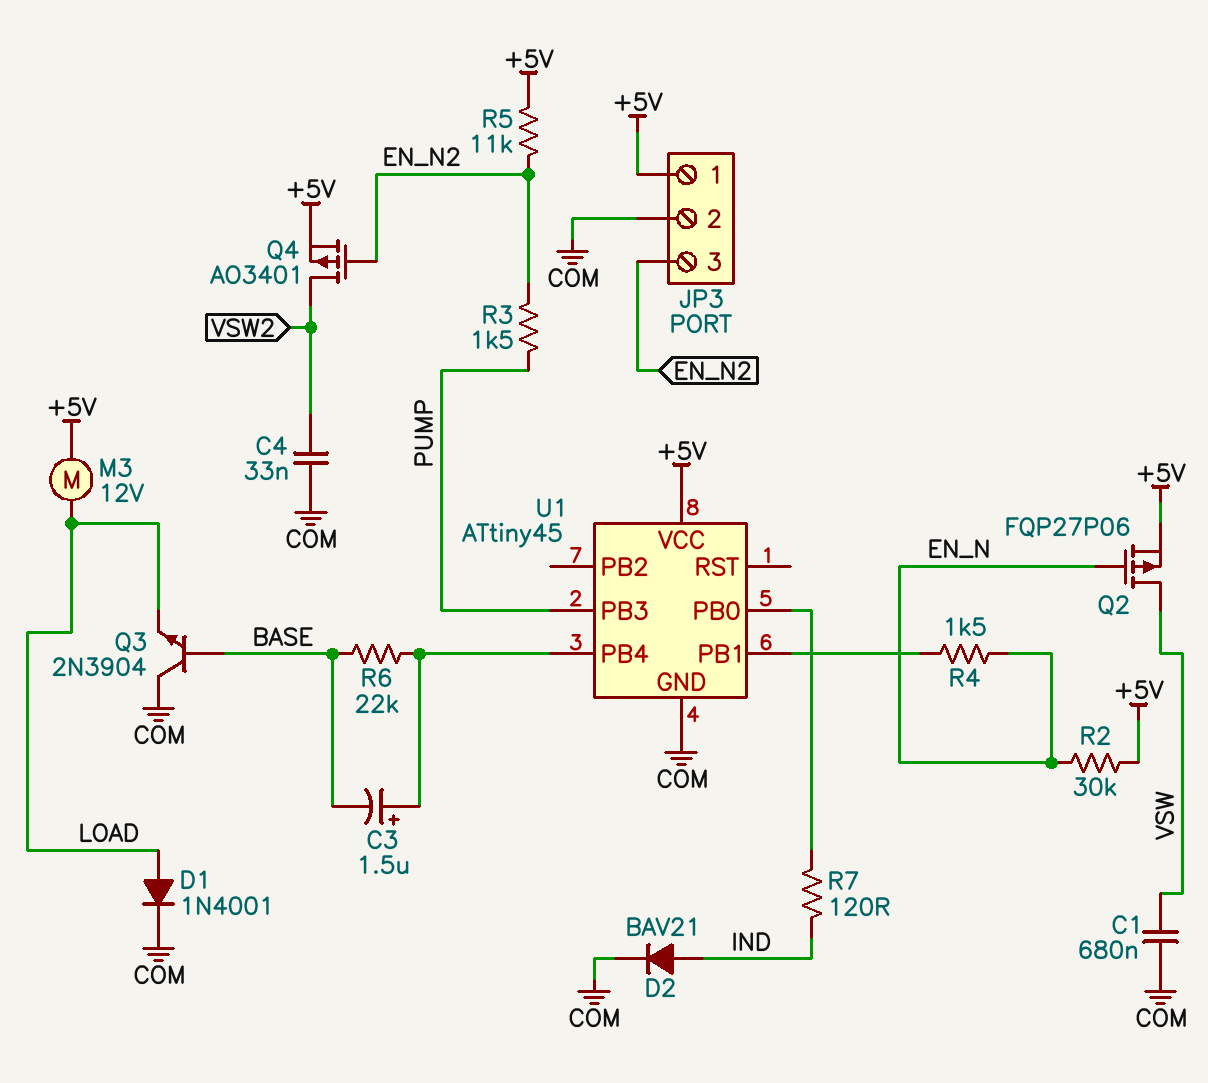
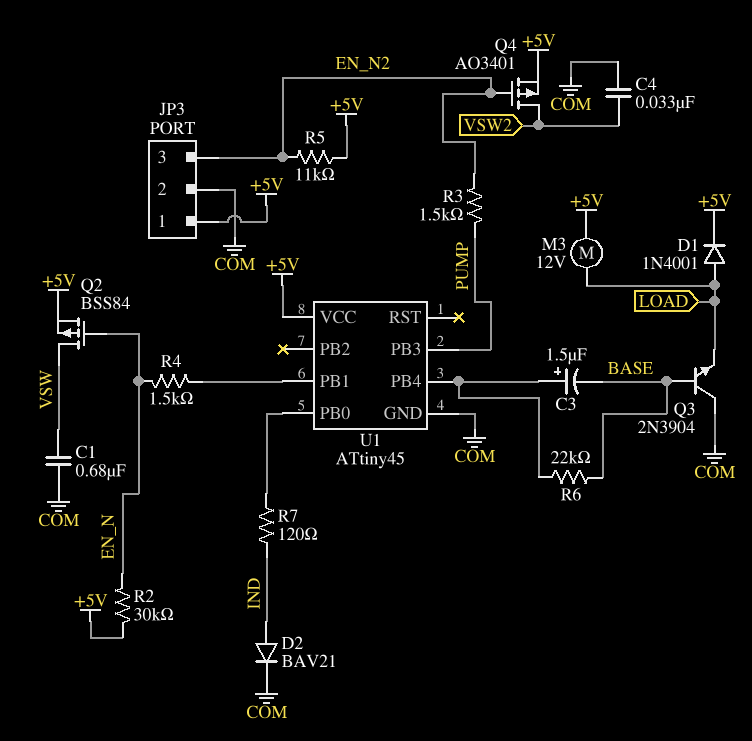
D1: diode 1N4001 (A LOAD, K COM) -> diode 1N4001 (A LOAD, K +5V)
Q2: PMOS FQP27P06 (G EN_N, D VSW, S +5V) -> PMOS BSS84 (G EN_N, D VSW, S +5V)

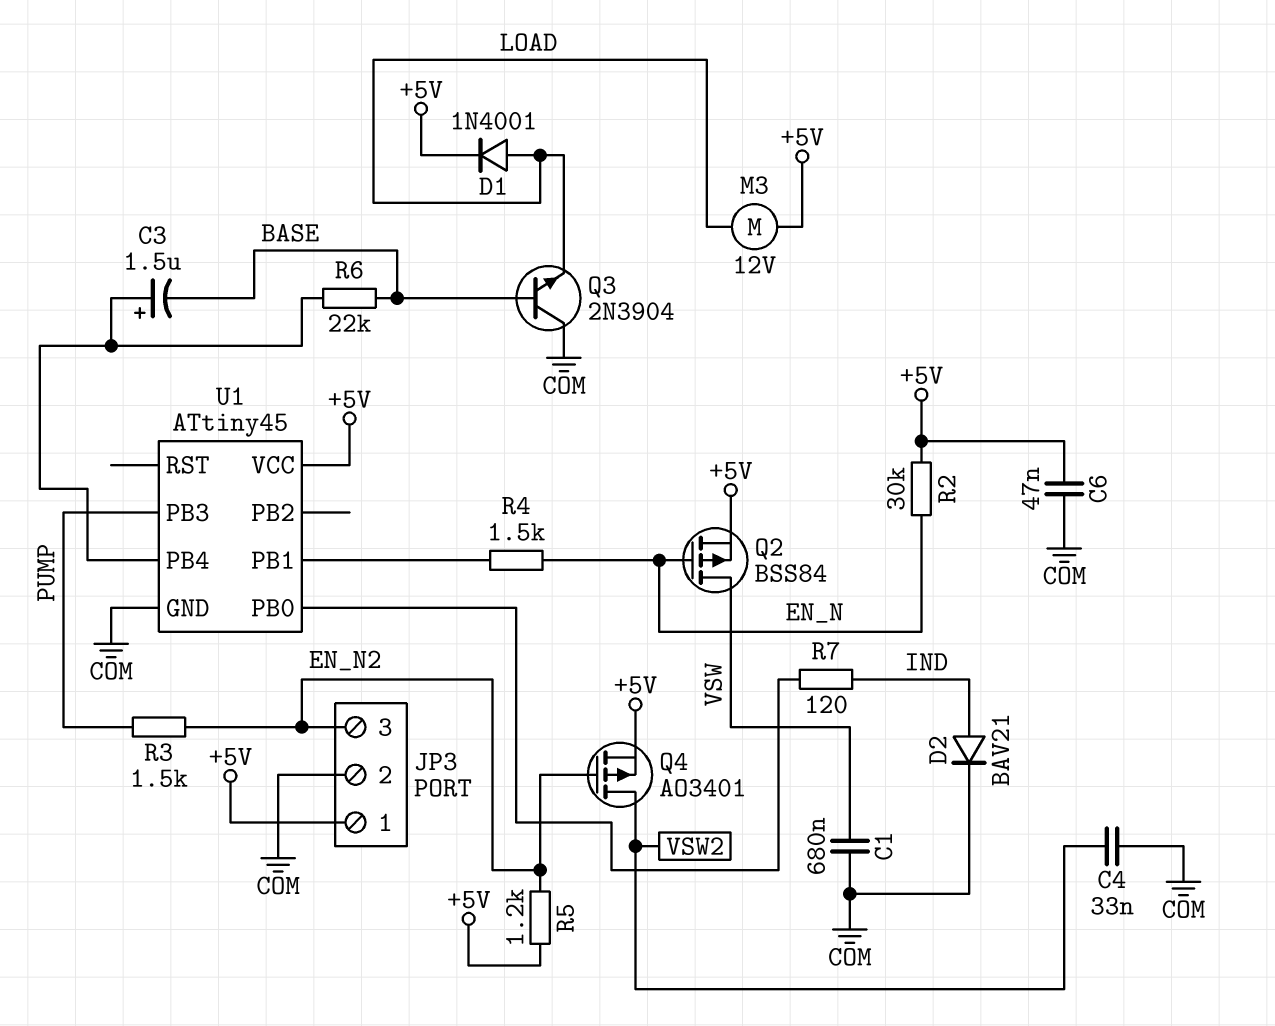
C6: none -> 47nF (+5V, COM)
R5: 11k (+5V, EN_N2) -> 1.2k (+5V, EN_N2)

